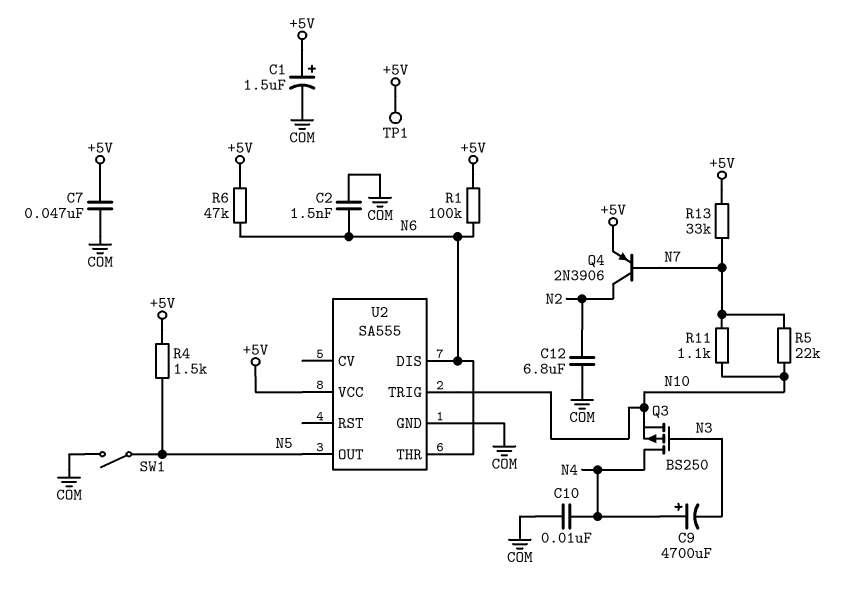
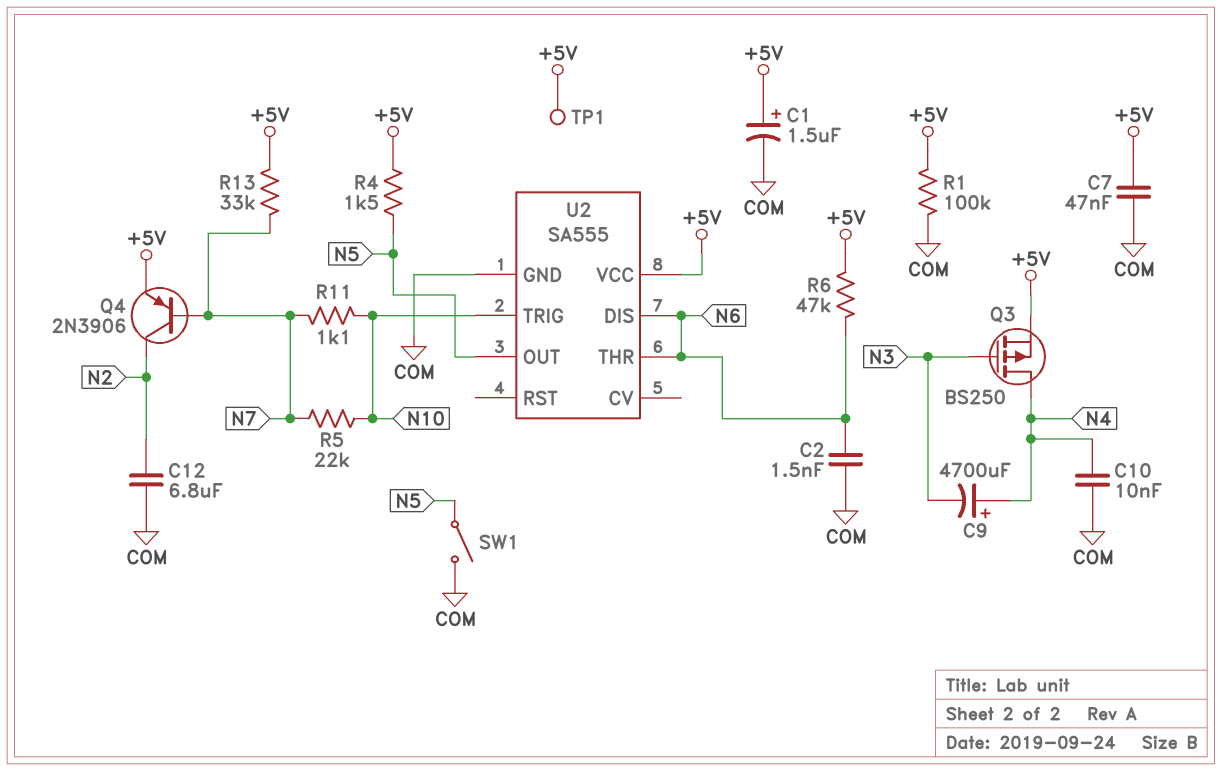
Q3: PMOS BS250 (G N3, D N4, S N10) -> PMOS BS250 (G N3, D N4, S +5V)
R1: 100k (+5V, N6) -> 100k (+5V, COM)

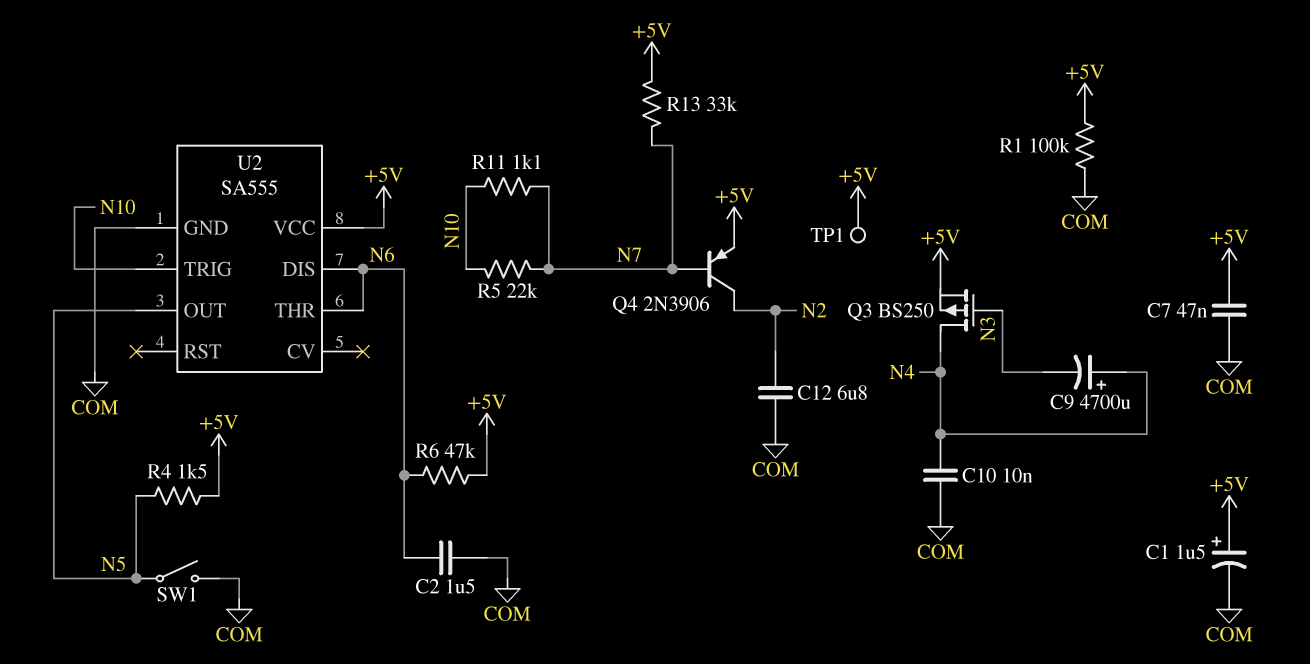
C2: 1.5nF (COM, N6) -> 1.5uF (COM, N6)

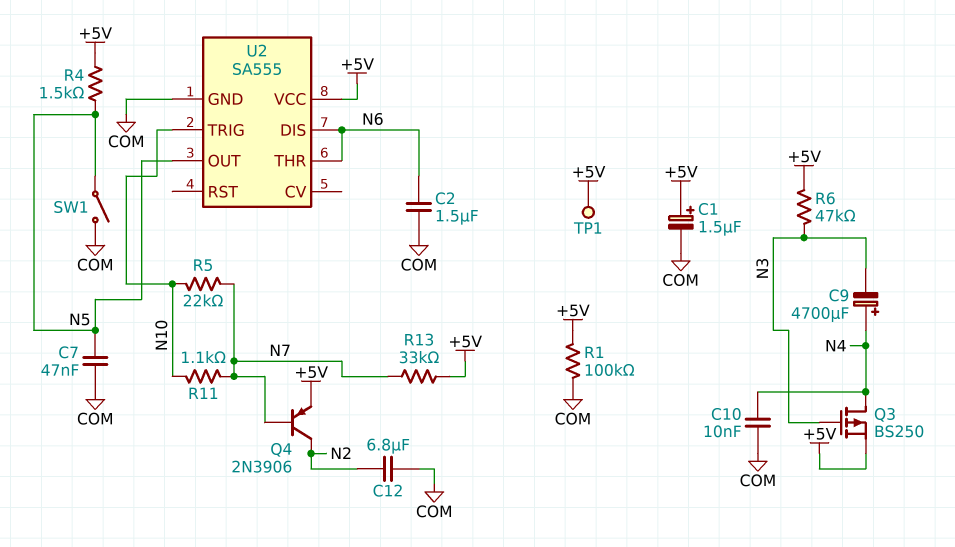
C7: 47nF (+5V, COM) -> 47nF (COM, N5)
R6: 47k (+5V, N6) -> 47k (+5V, N3)

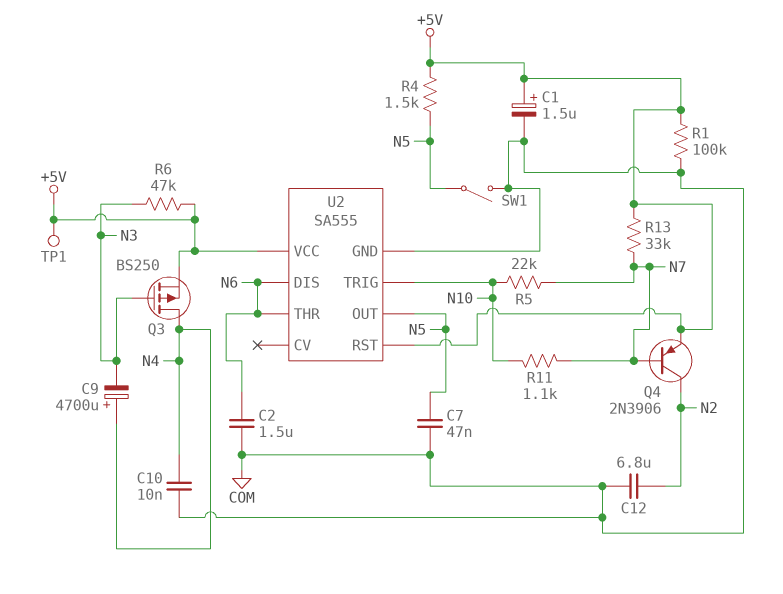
U2 pin RST: none -> +5V

